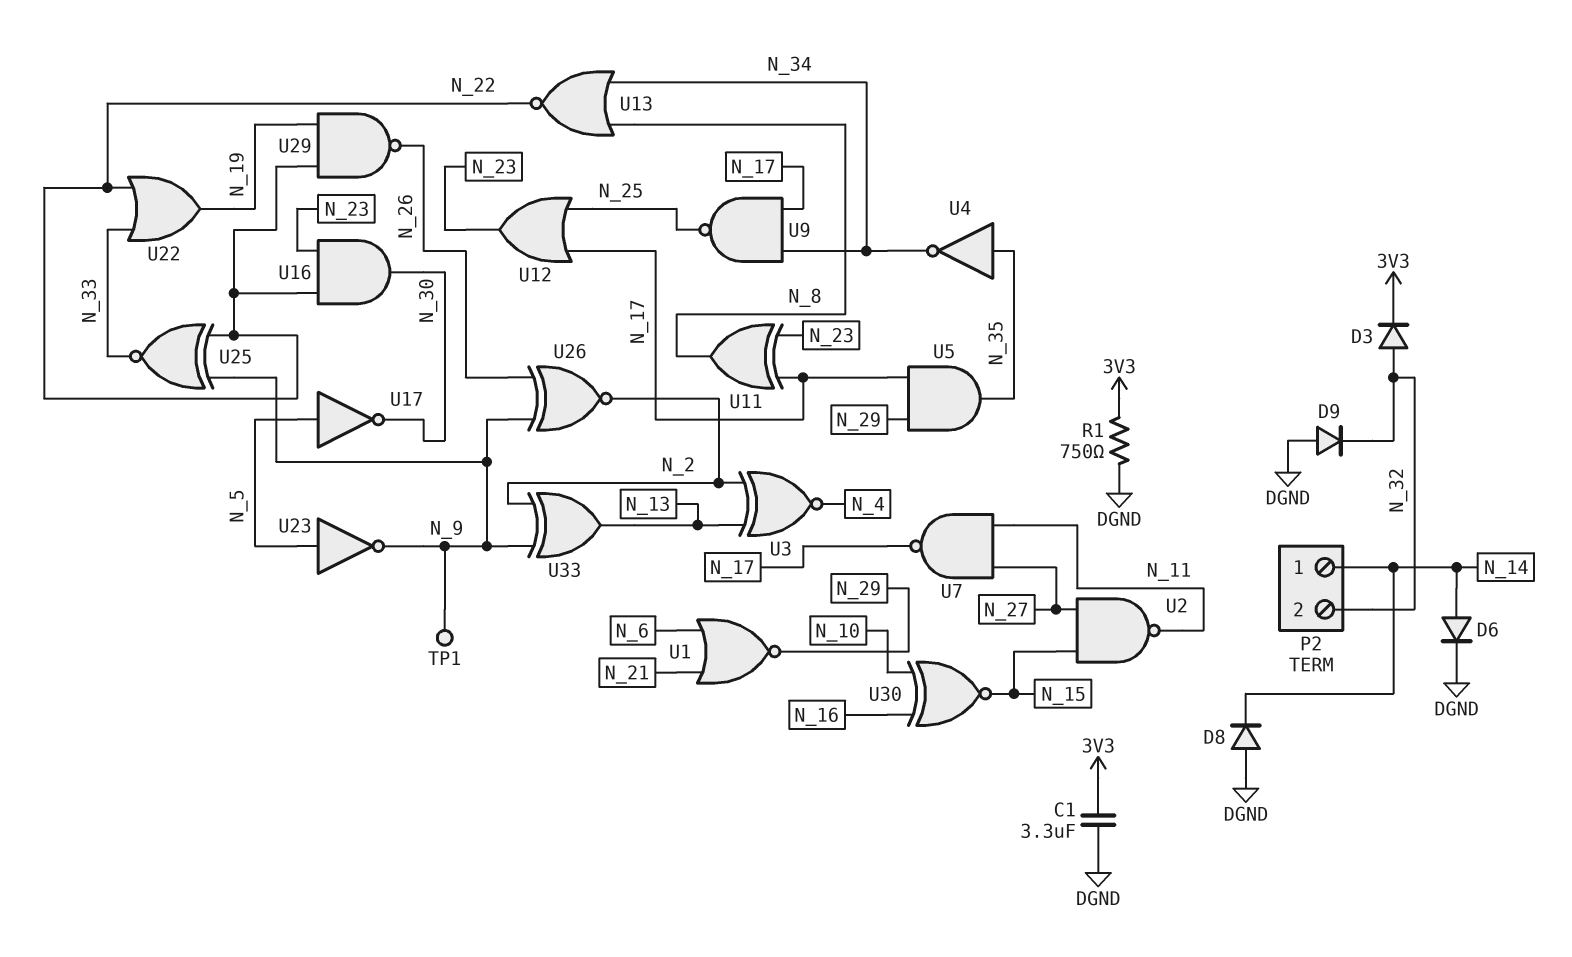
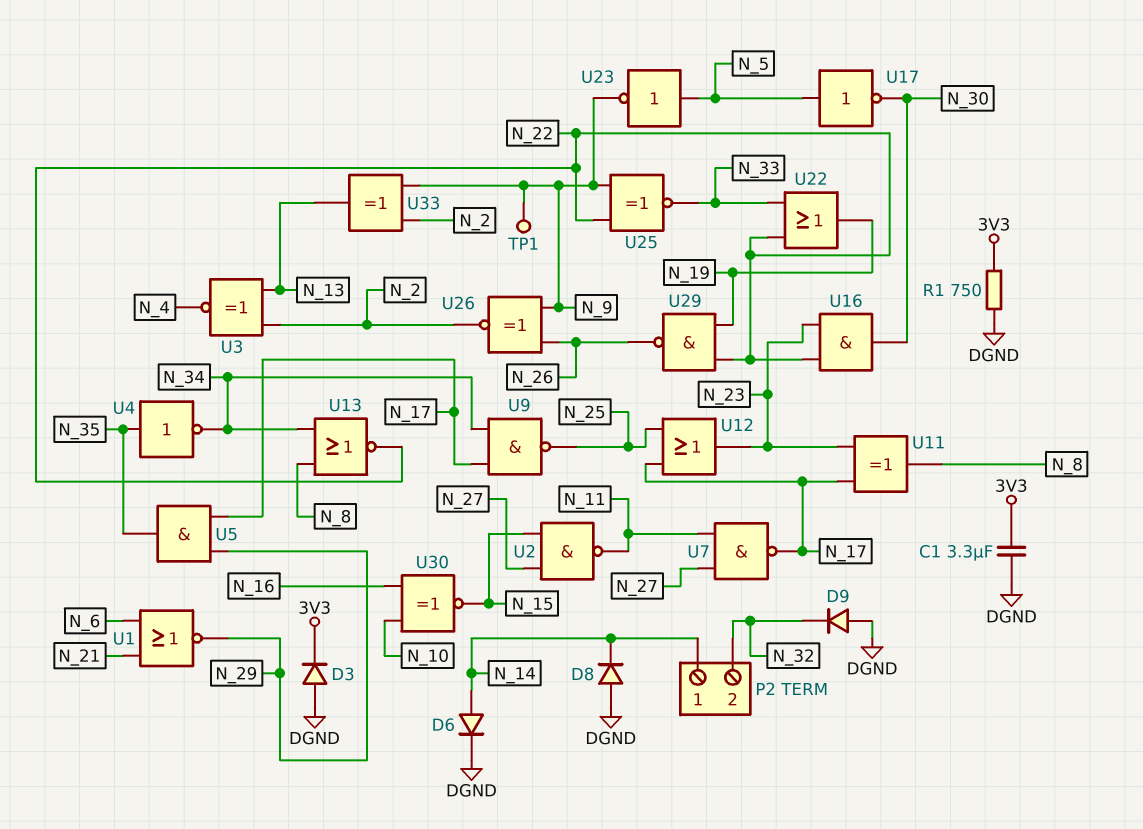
D3: diode (A N_32, K 3V3) -> diode (A DGND, K 3V3)

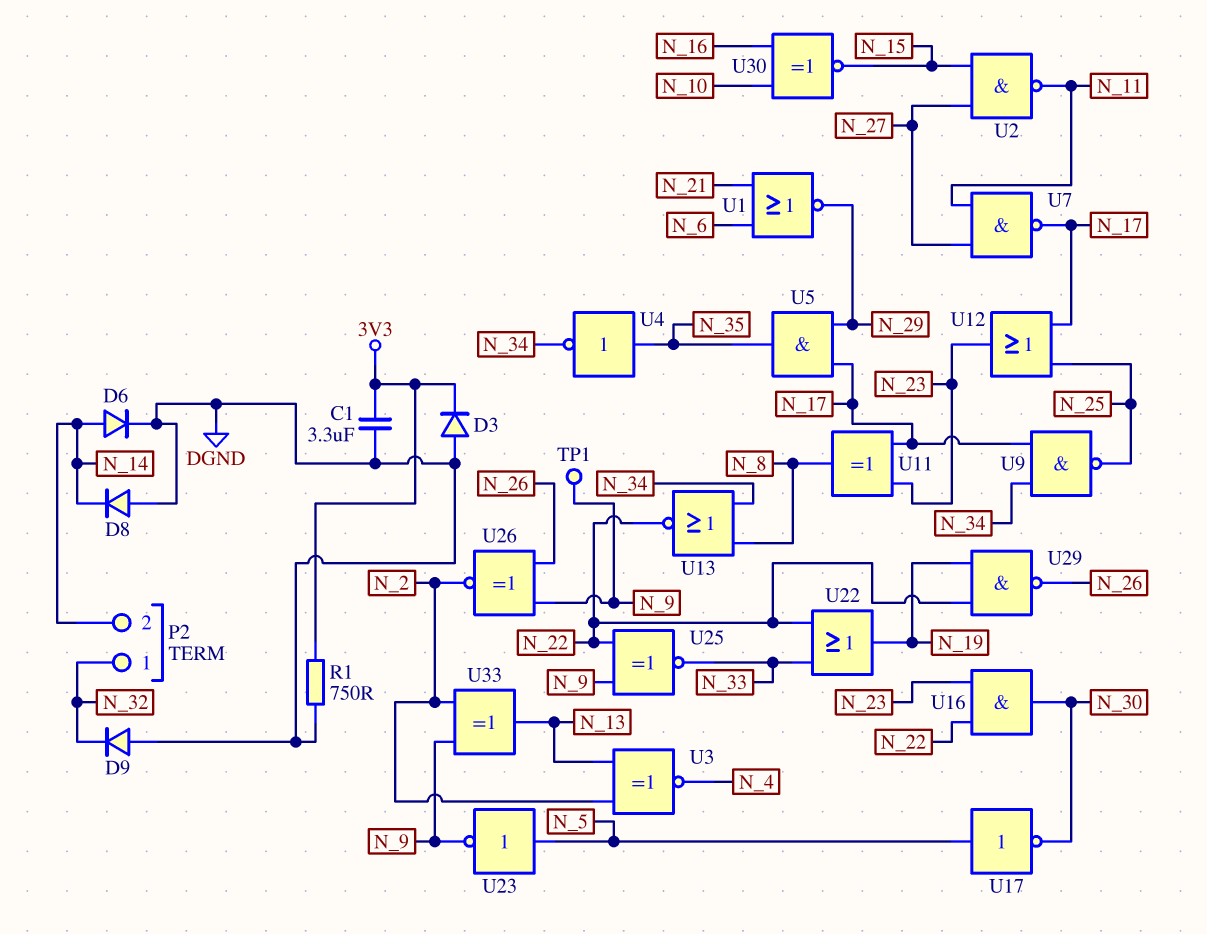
P2 pin 1: N_14 -> N_32
P2 pin 2: N_32 -> N_14

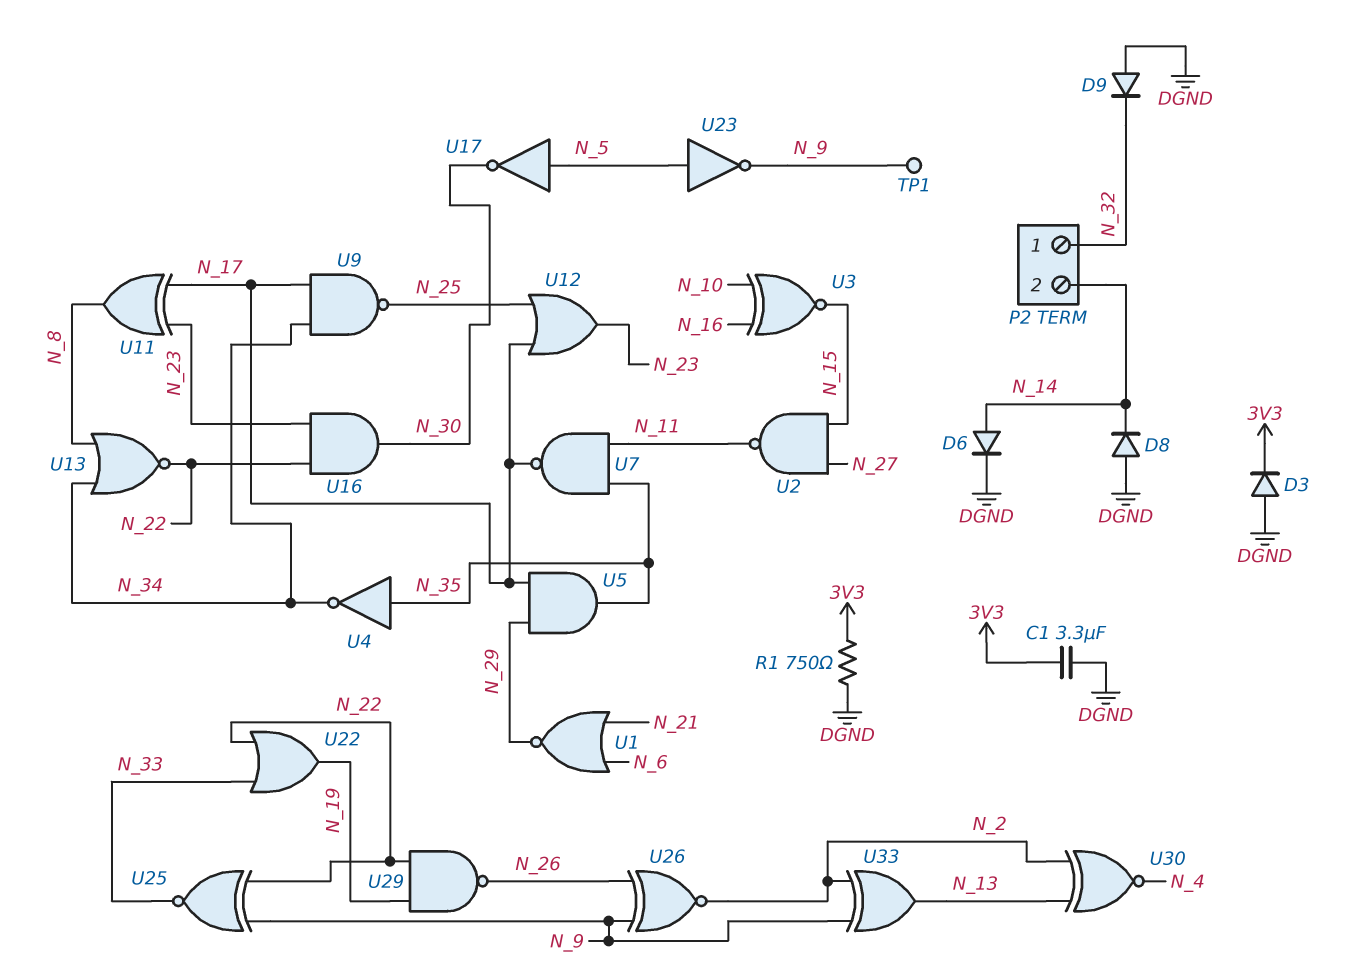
U3: XNOR (in N_2, in N_13, out N_4) -> XNOR (in N_10, in N_16, out N_15)
U7: NAND (in N_11, in N_27, out N_17) -> NAND (in N_11, in N_35, out N_17)
U30: XNOR (in N_10, in N_16, out N_15) -> XNOR (in N_2, in N_13, out N_4)

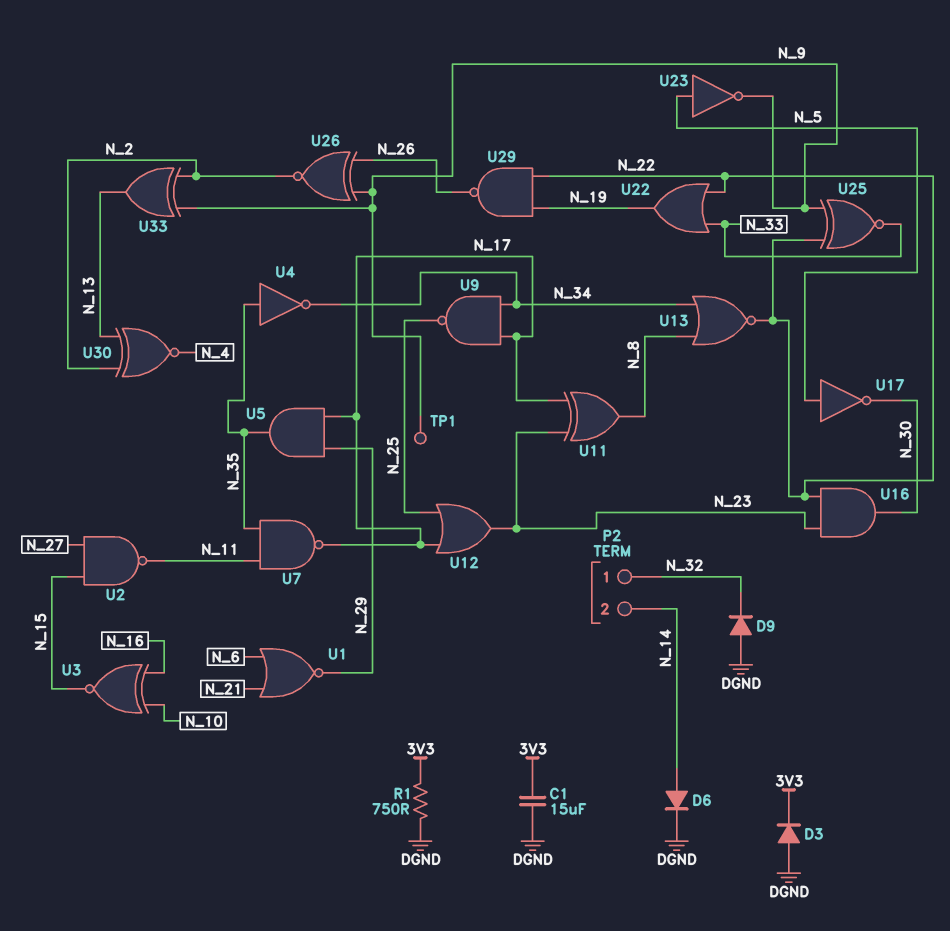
C1: 3.3uF (3V3, DGND) -> 15uF (3V3, DGND)
D8: diode (A DGND, K N_14) -> none

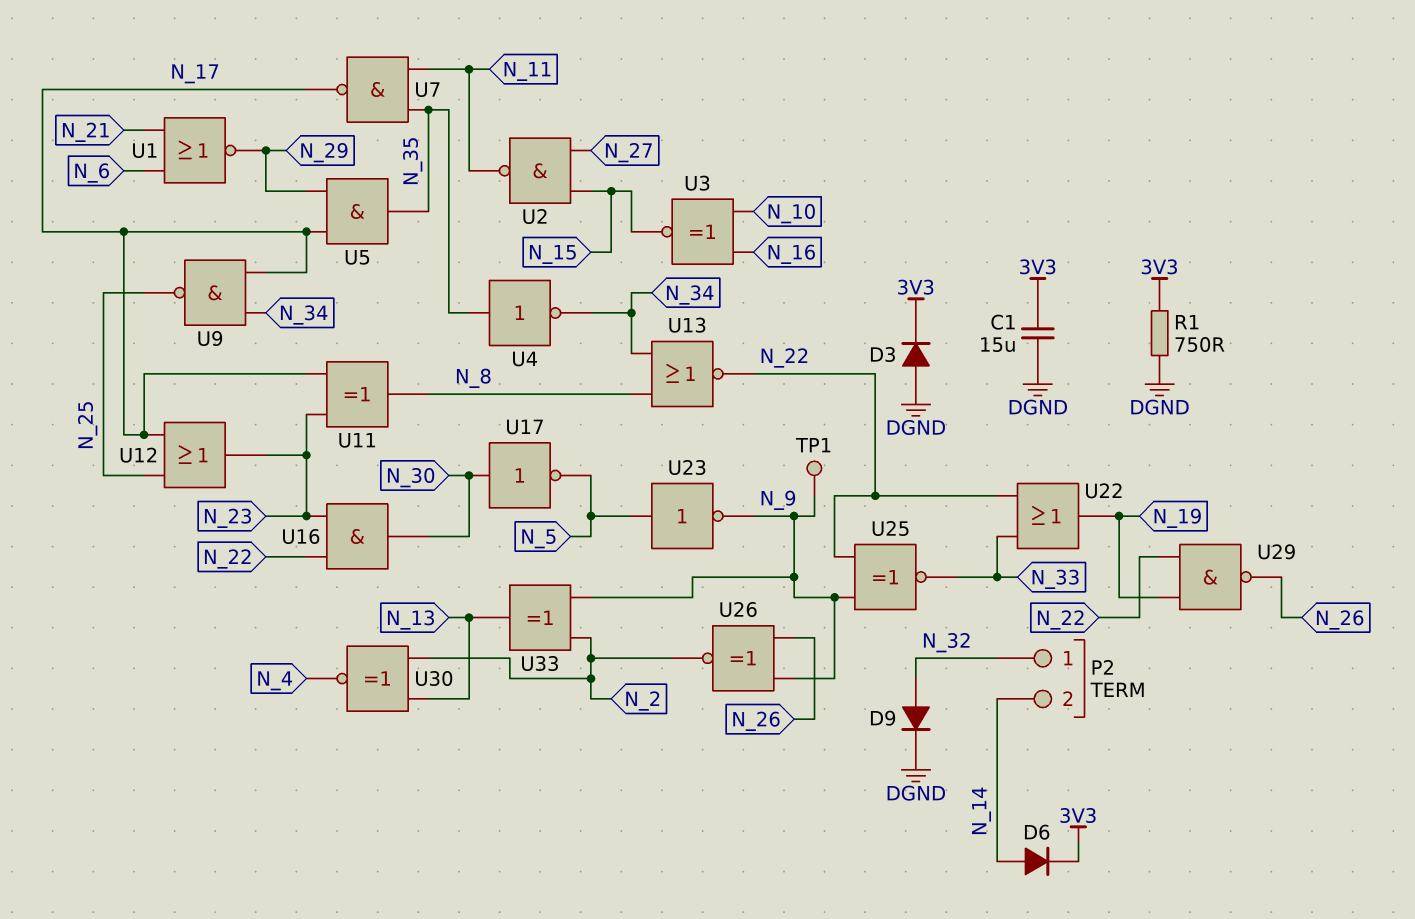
D6: diode (A N_14, K DGND) -> diode (A N_14, K 3V3)
D9: diode (A DGND, K N_32) -> diode (A N_32, K DGND)
U17: NOT (in N_5, out N_30) -> NOT (in N_30, out N_5)

